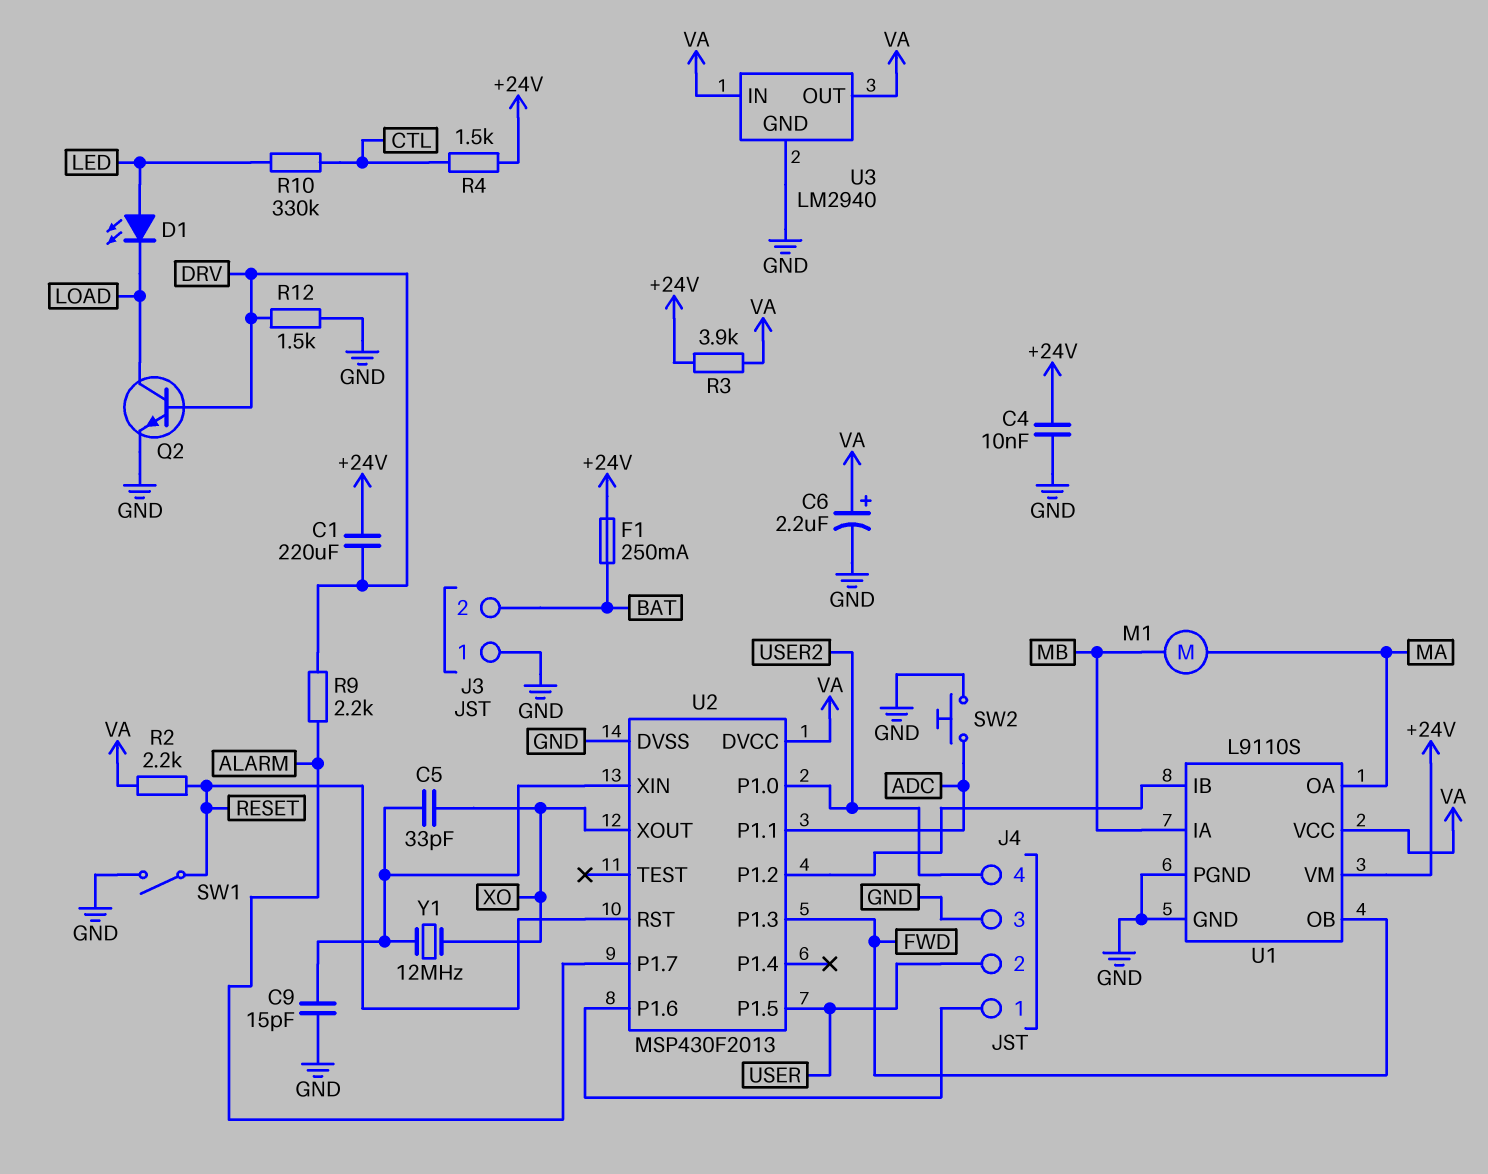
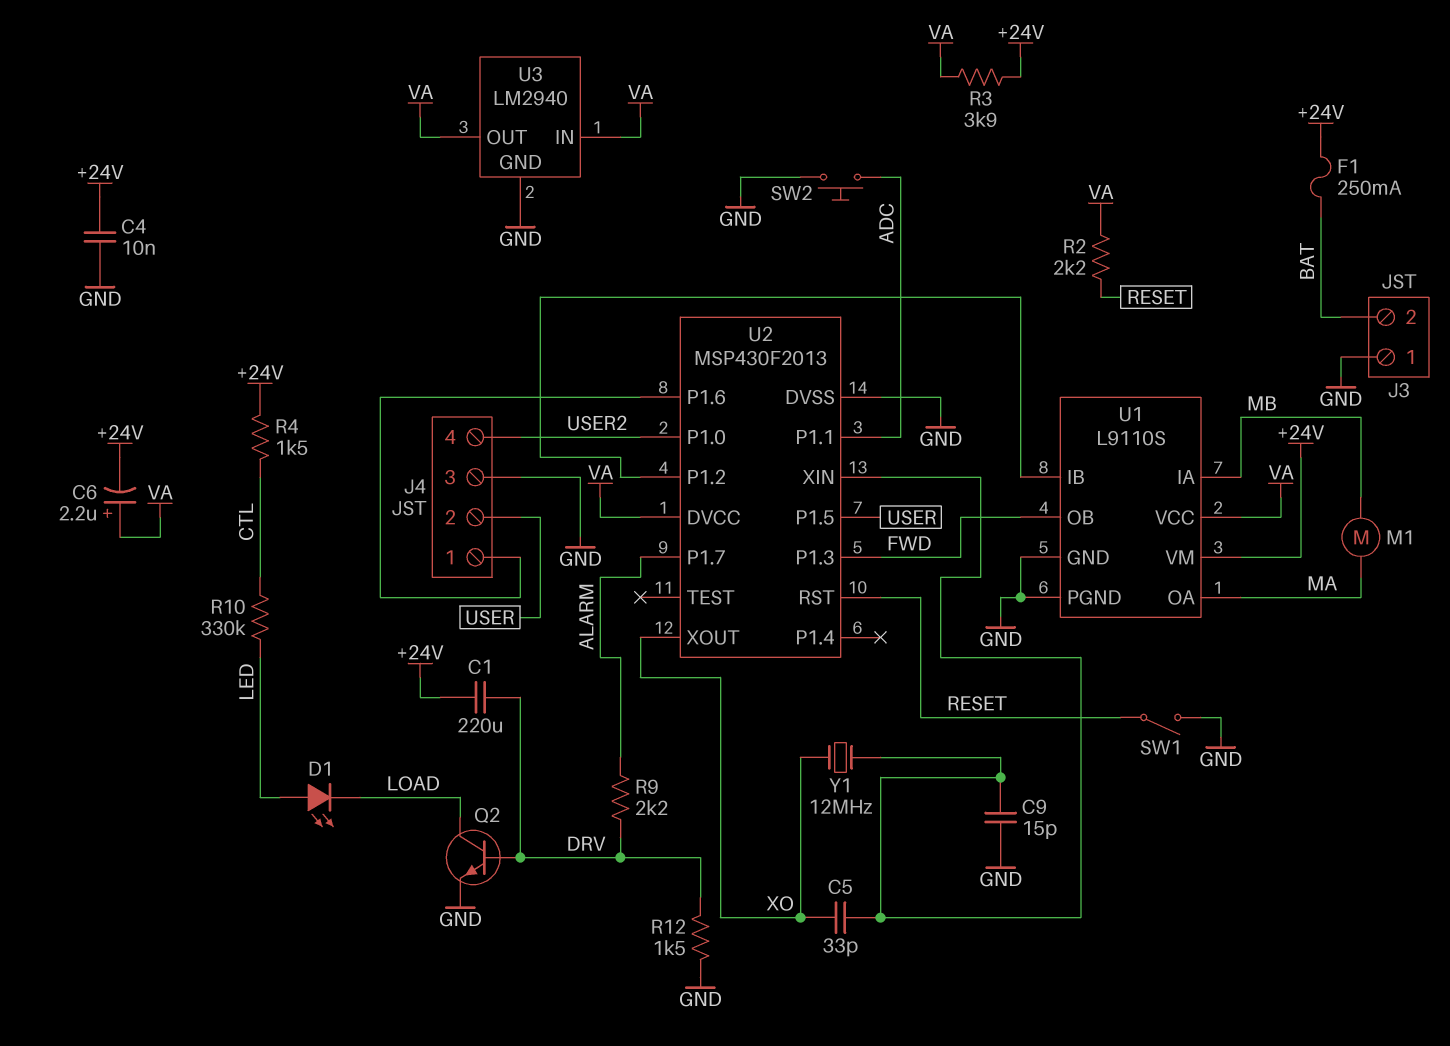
C6: 2.2uF (plus VA, minus GND) -> 2.2uF (plus VA, minus +24V)

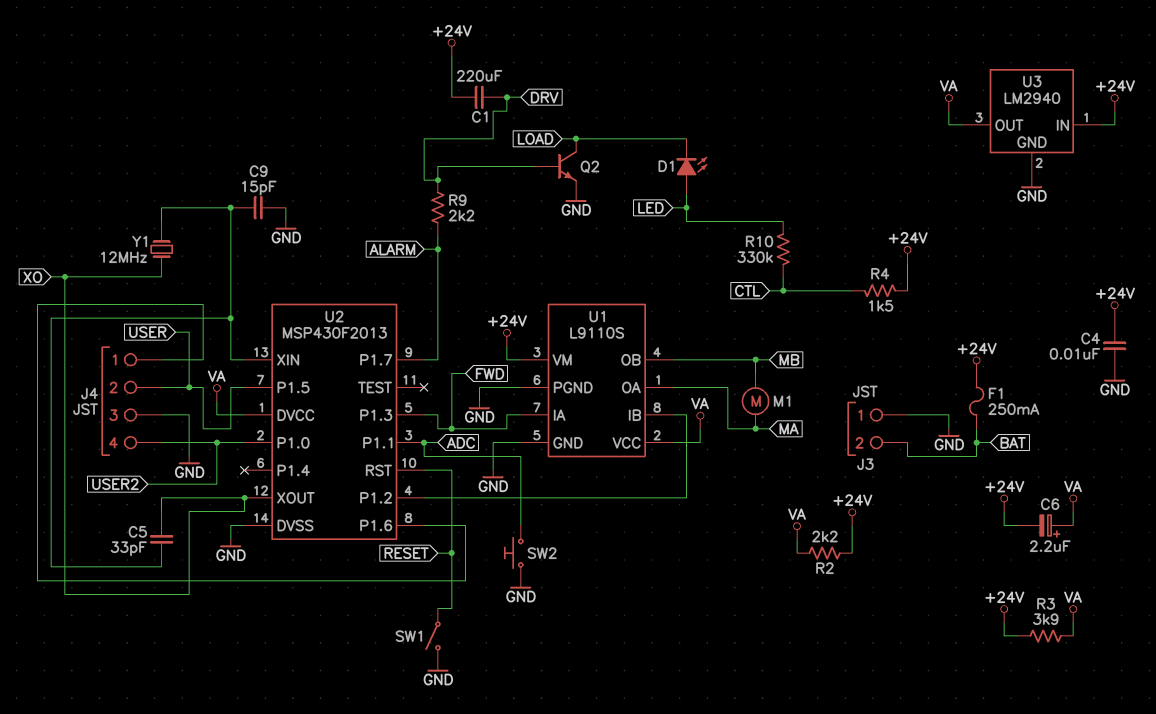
R2: 2.2k (RESET, VA) -> 2.2k (+24V, VA)
R12: 1.5k (DRV, GND) -> none
U1 pin IA: MB -> FWD
U1 pin OB: FWD -> MB
U3 pin IN: VA -> +24V

